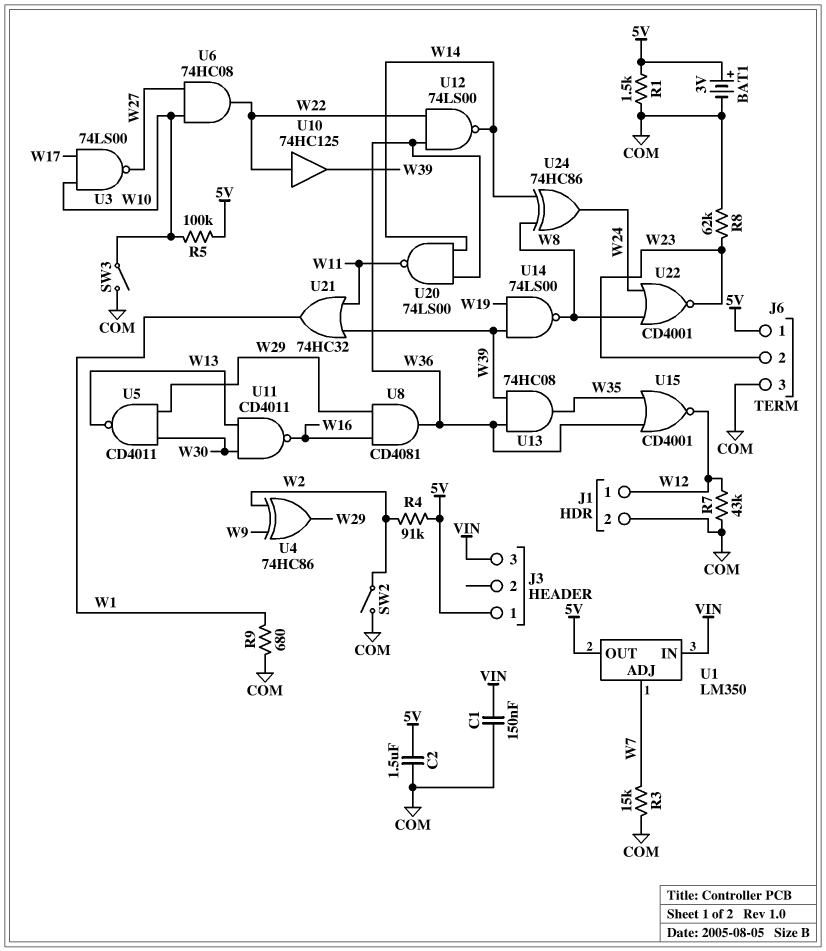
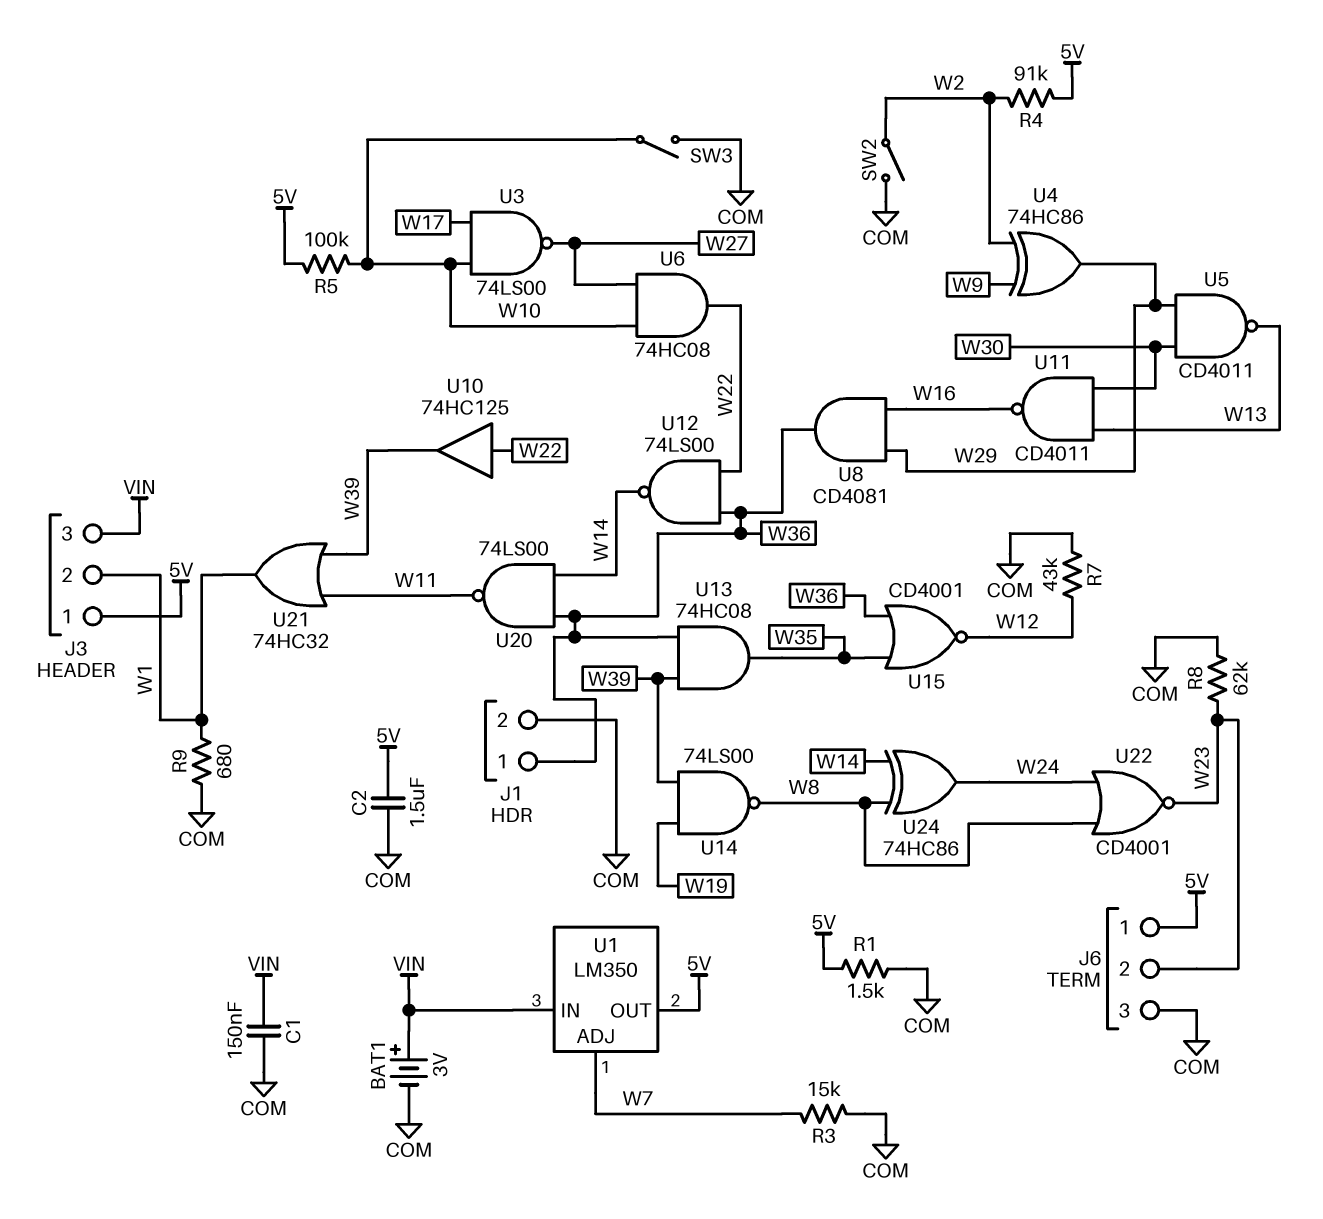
BAT1: 3V (plus 5V, minus COM) -> 3V (plus VIN, minus COM)
J1 pin 1: W12 -> W36
J3 pin 2: none -> W1

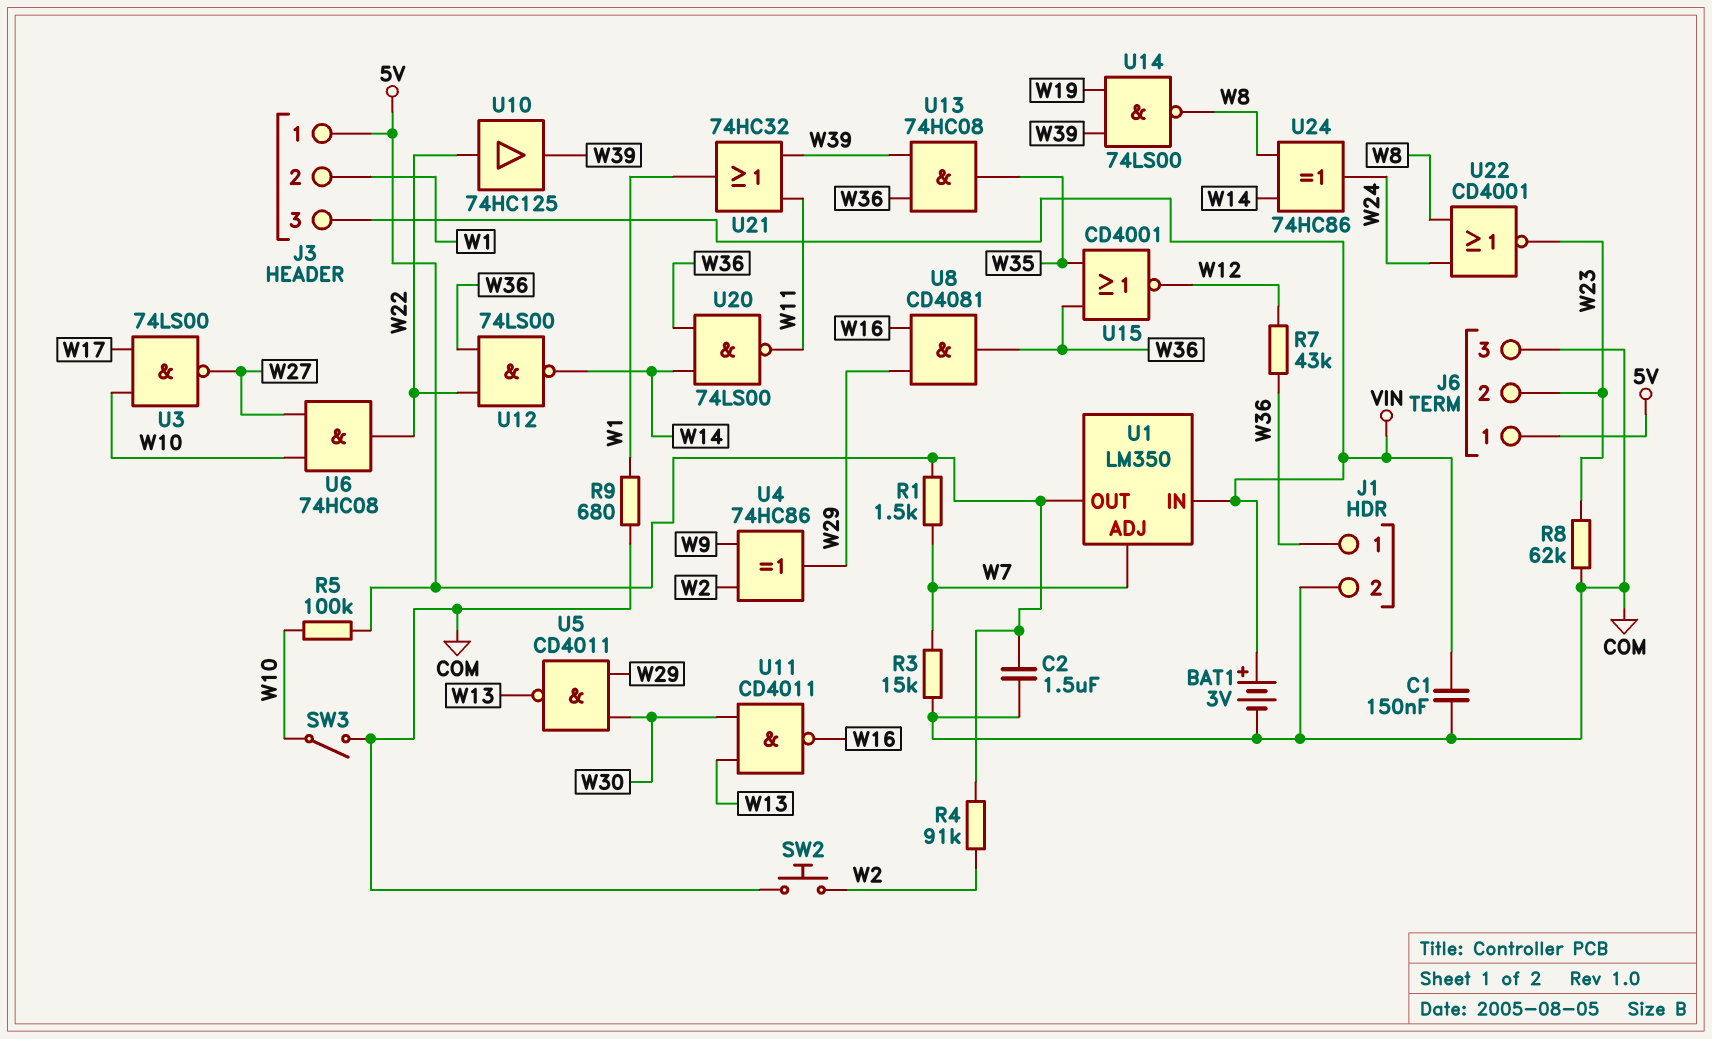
R1: 1.5k (5V, COM) -> 1.5k (5V, W7)
R7: 43k (COM, W12) -> 43k (W12, W36)
SW2: switch (COM, W2) -> button (COM, W2)

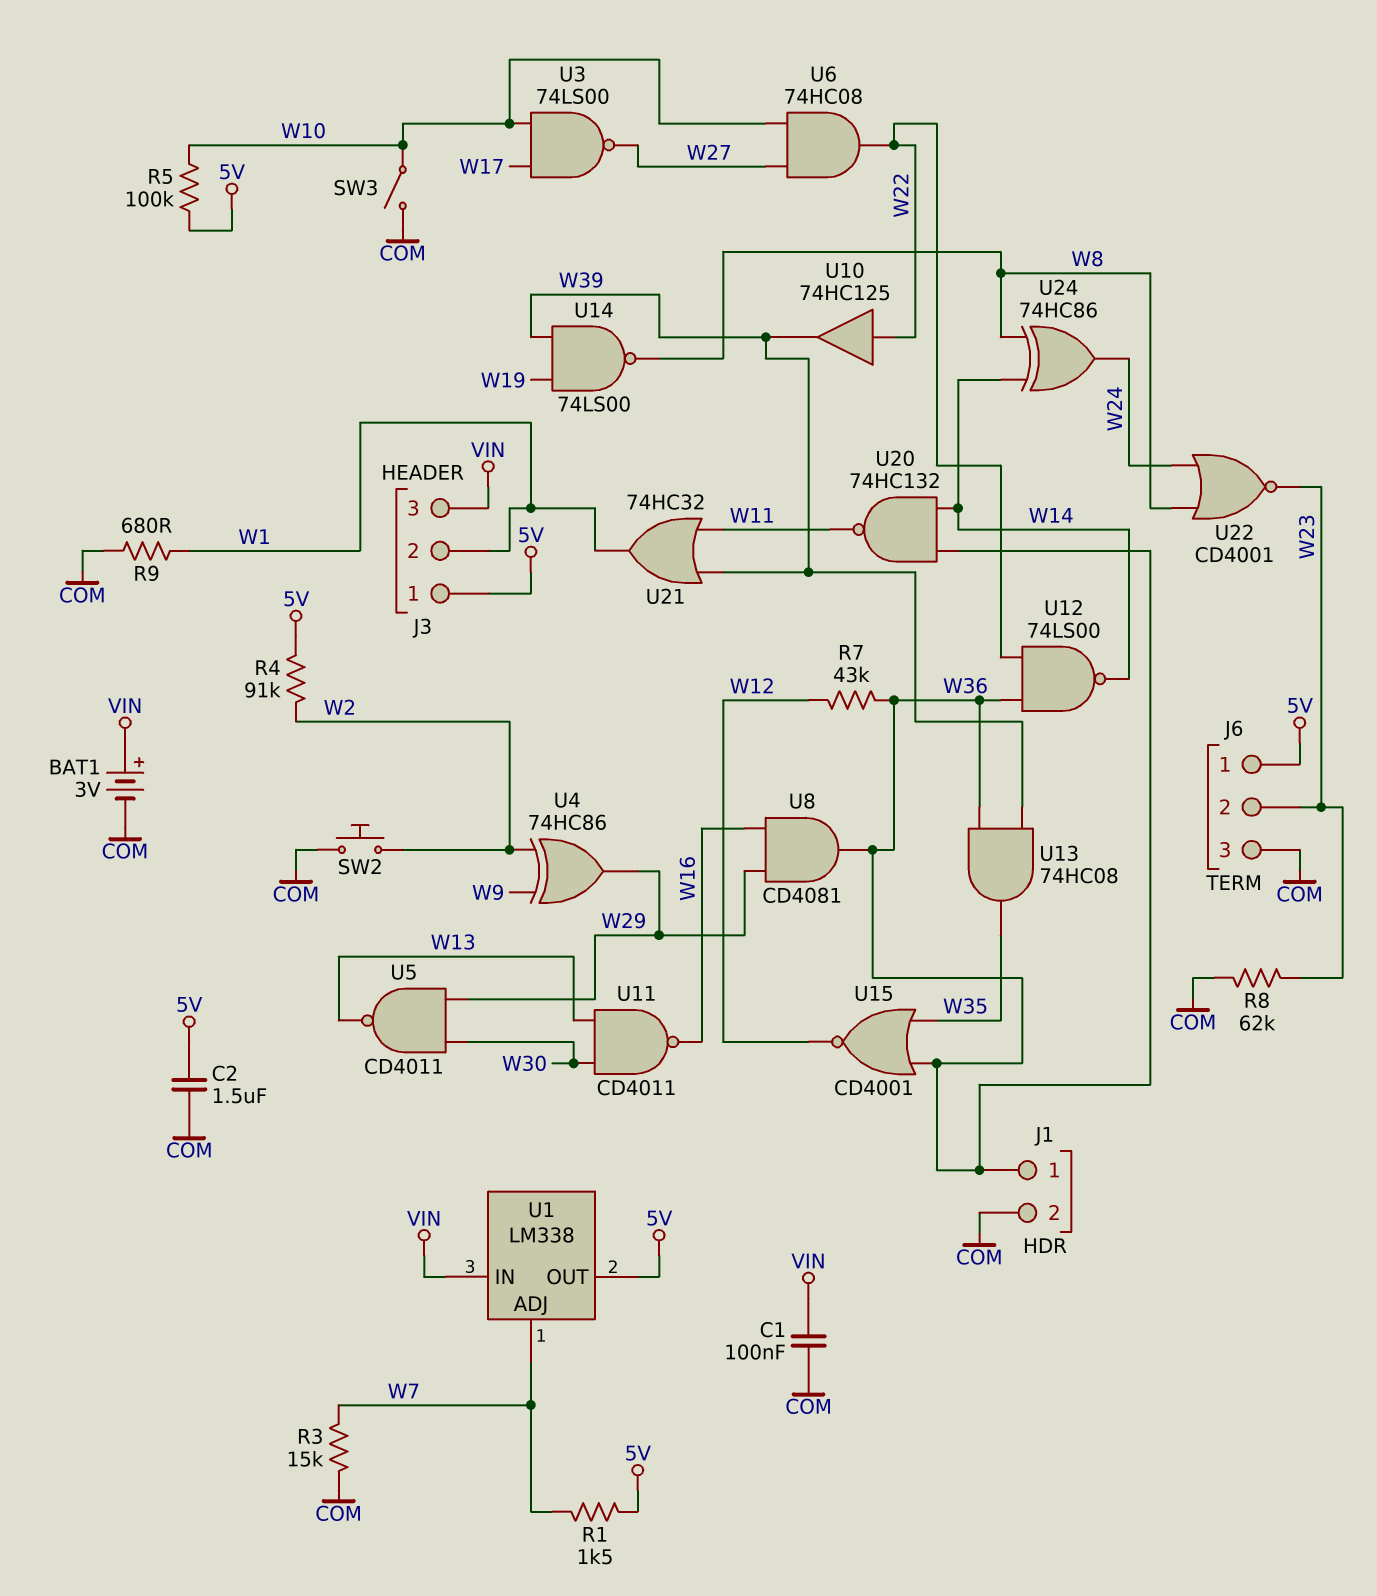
C1: 150nF (COM, VIN) -> 100nF (COM, VIN)
U1: LM350 -> LM338
U20: NAND 74LS00 (in W14, in W36, out W11) -> NAND 74HC132 (in W14, in W36, out W11)

